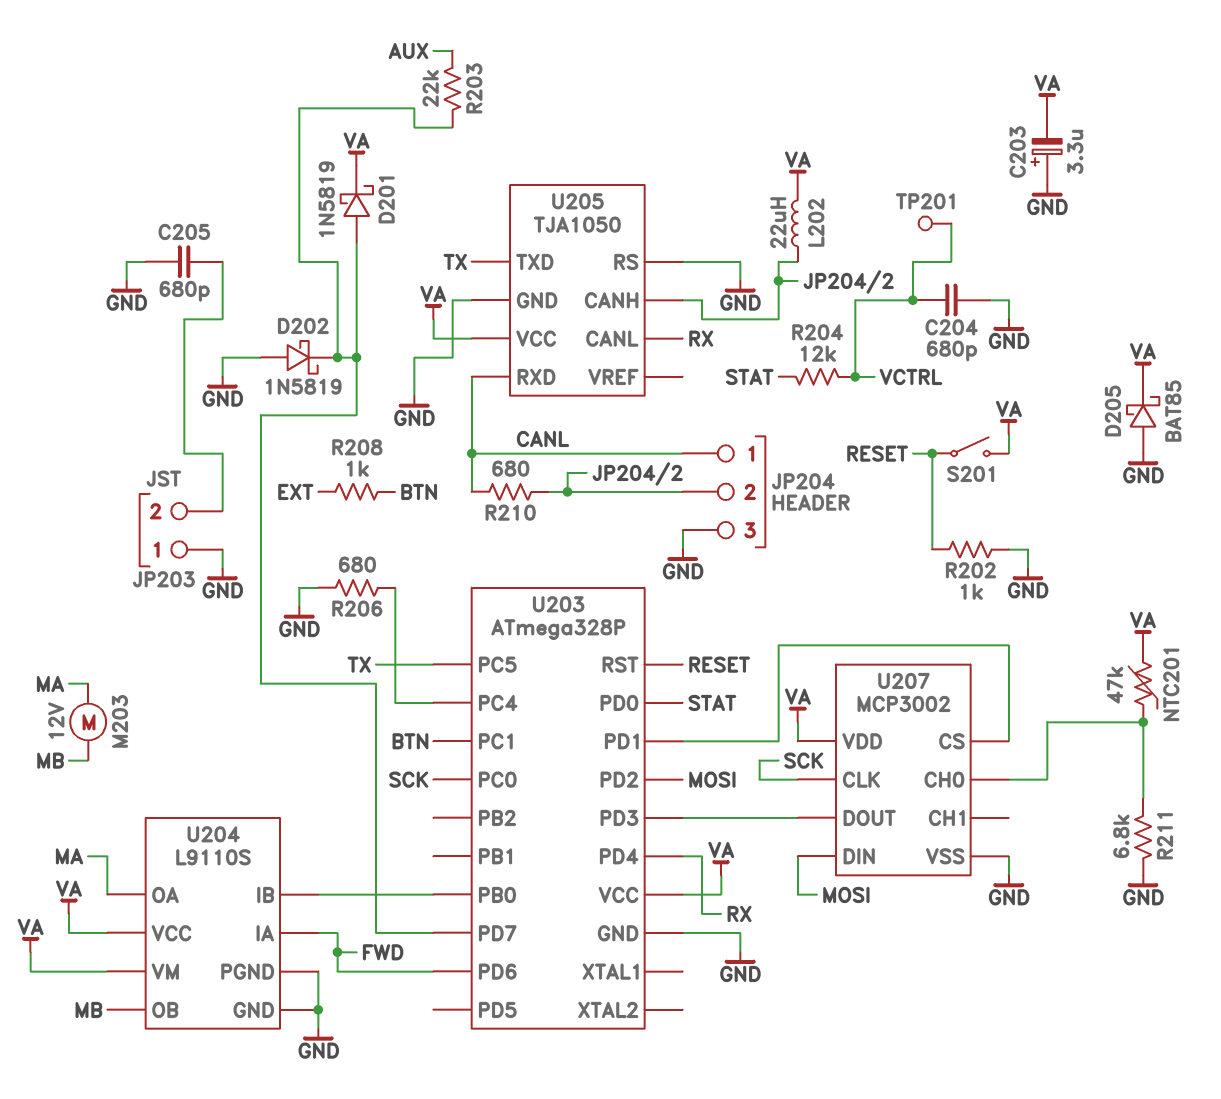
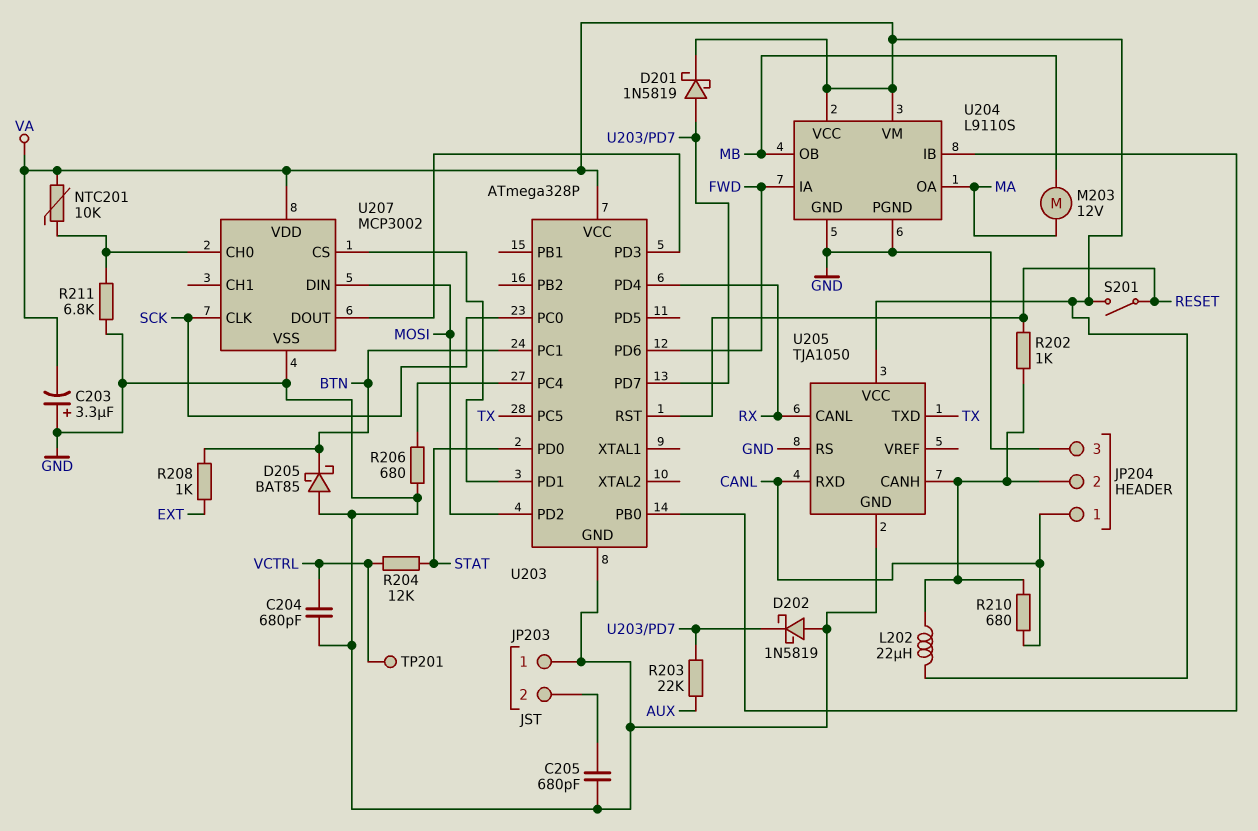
D205: schottky BAT85 (A GND, K VA) -> schottky BAT85 (A GND, K BTN)
NTC201: 47k (U207/CH0, VA) -> 10k (U207/CH0, VA)
R202: 1k (GND, RESET) -> 1k (JP204/2, RESET)

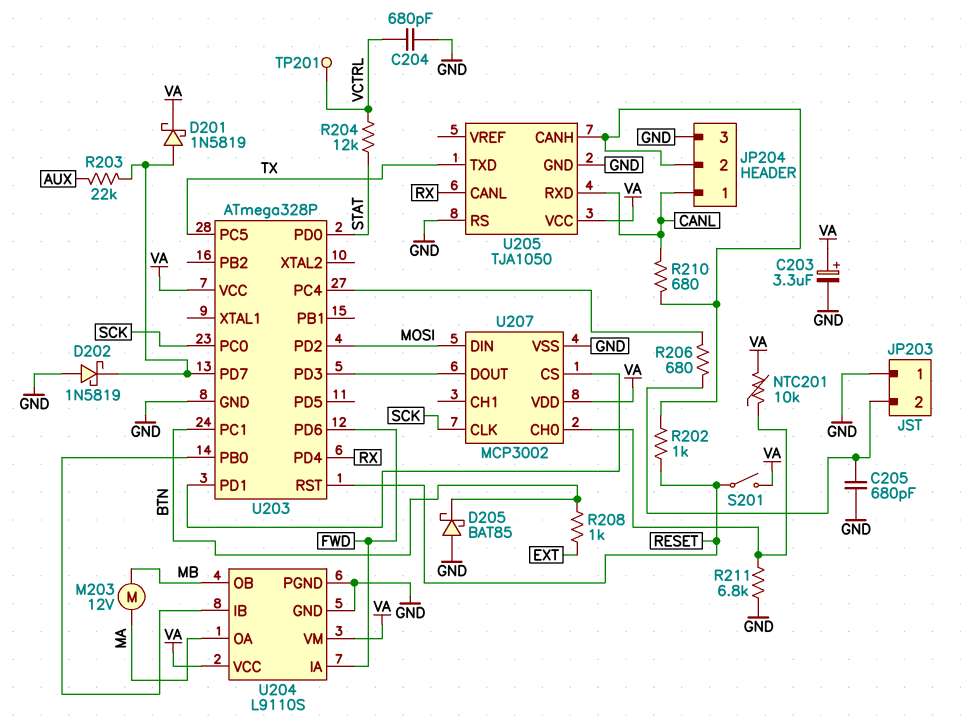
C203: 3.3uF (plus GND, minus VA) -> 3.3uF (plus VA, minus GND)
L202: 22uH (JP204/2, VA) -> none
R206: 680 (GND, U203/PC4) -> 680 (JP203/2, U203/PC4)

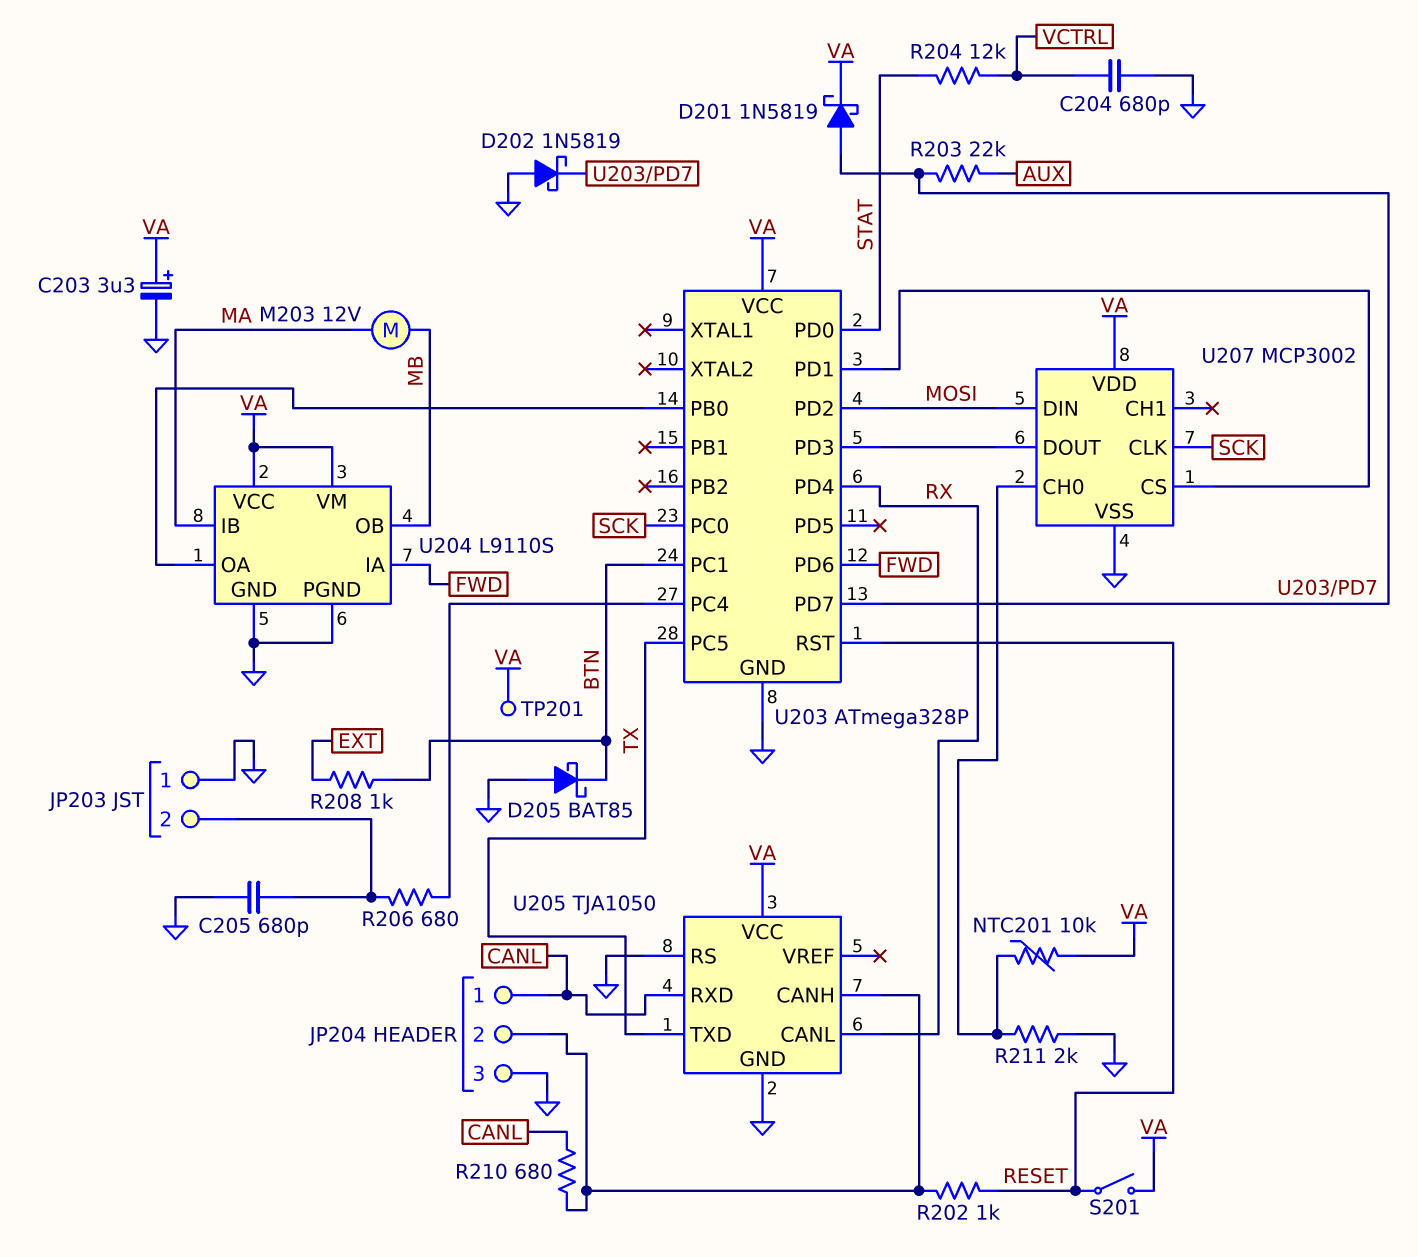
R211: 6.8k (GND, U207/CH0) -> 2k (GND, U207/CH0)
TP201: test point (VCTRL) -> test point (VA)
U204 pin IB: U203/PB0 -> MA
U204 pin OA: MA -> U203/PB0

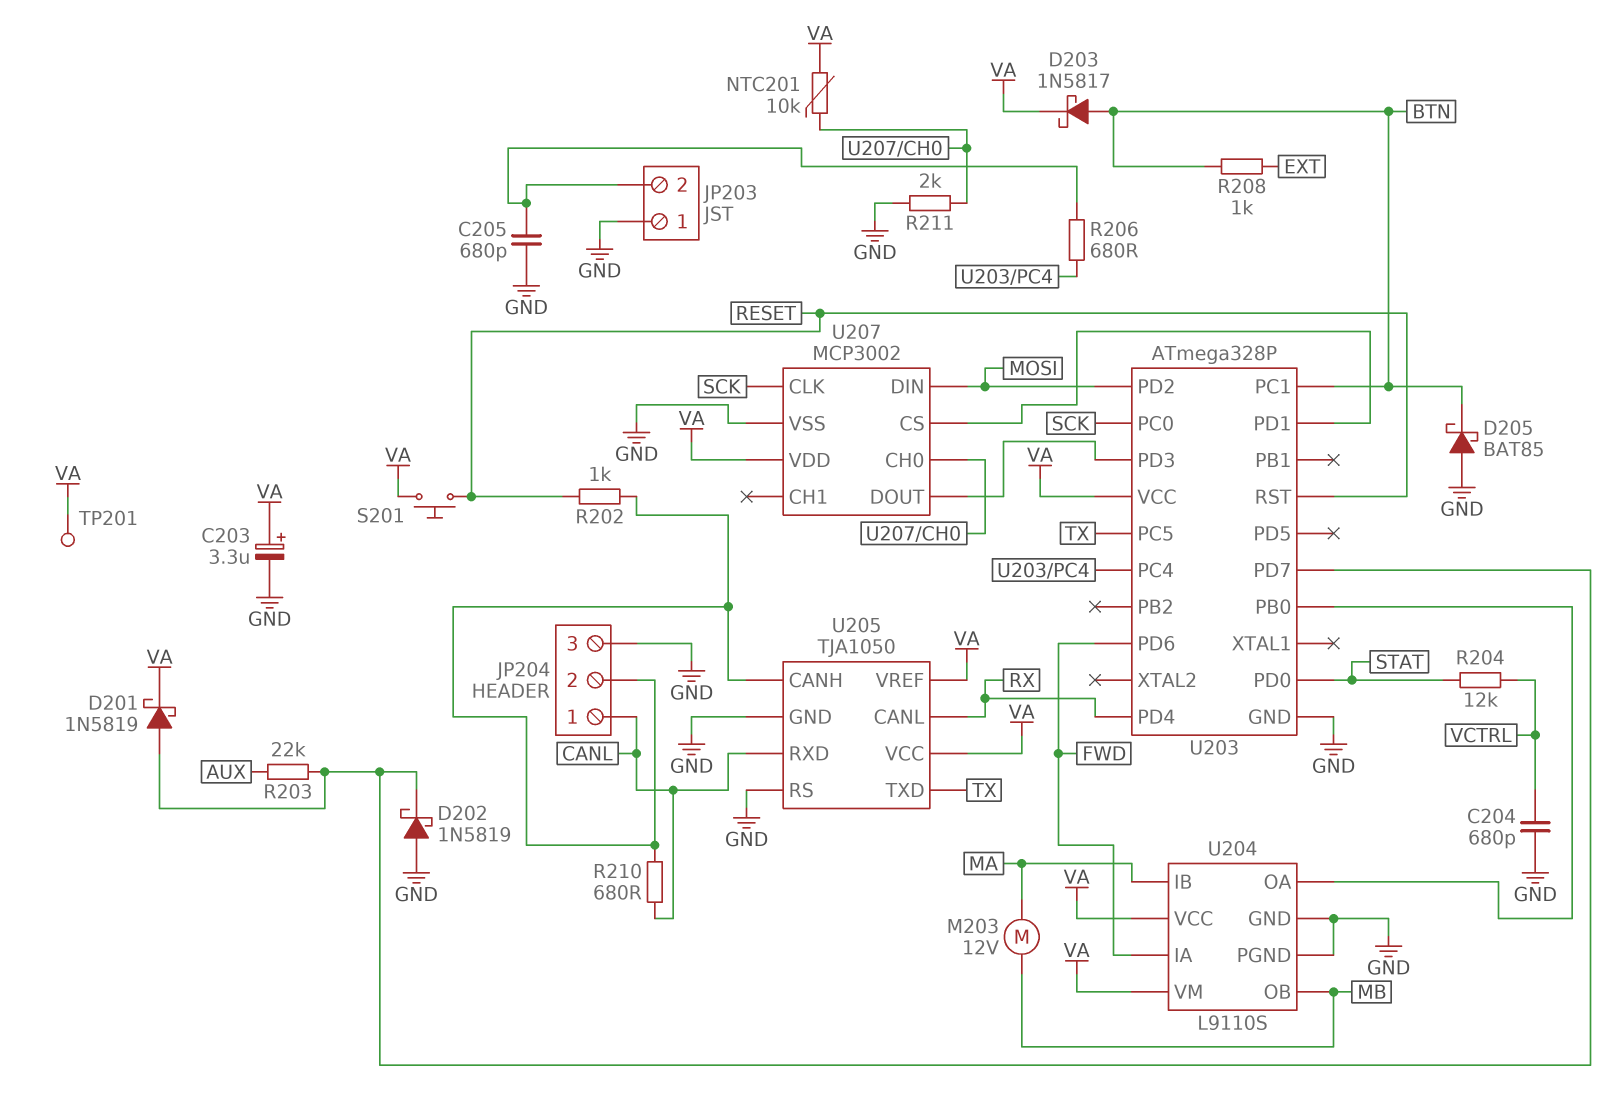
D203: none -> schottky 1N5817 (A BTN, K VA)
S201: switch (RESET, VA) -> button (RESET, VA)
U205 pin VREF: none -> VA

